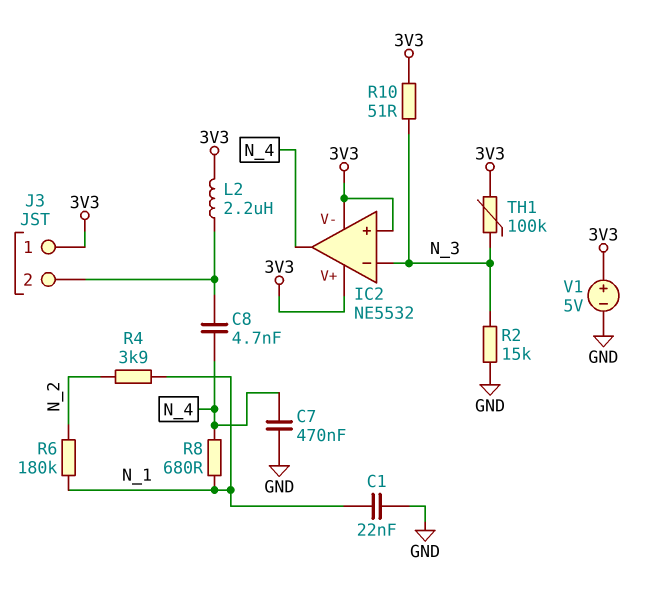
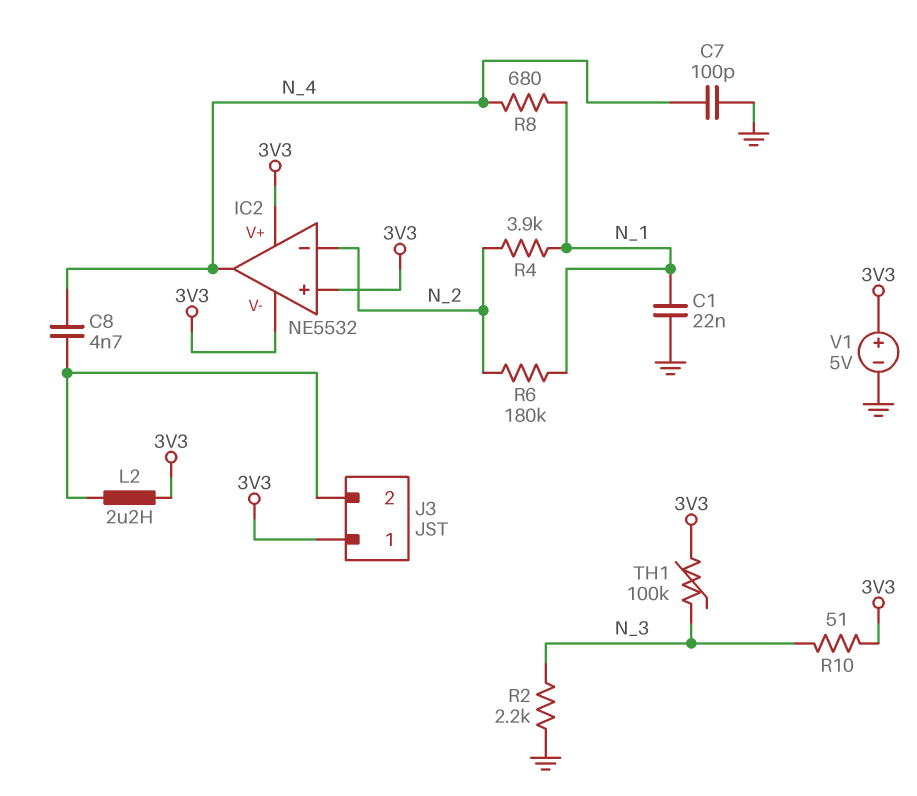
C7: 470nF (GND, N_4) -> 100pF (GND, N_4)
IC2 pin in-: N_3 -> N_2
R2: 15k (GND, N_3) -> 2.2k (GND, N_3)

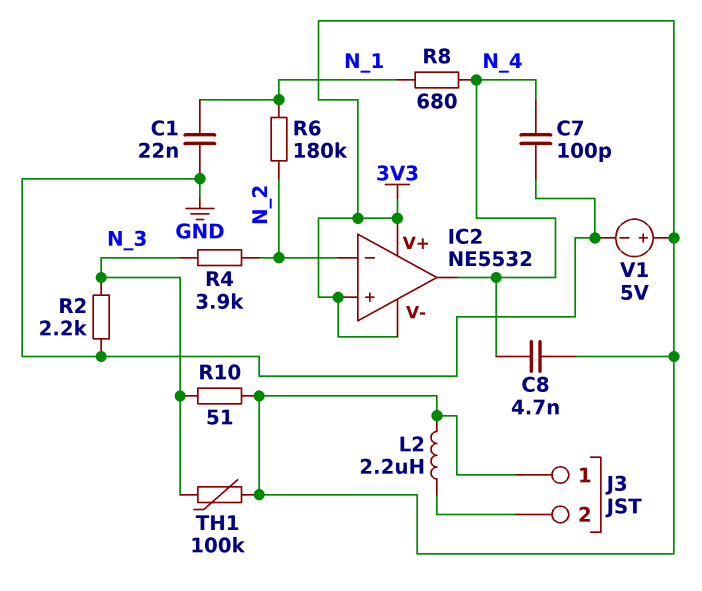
C8: 4.7nF (J3/2, N_4) -> 4.7nF (3V3, N_4)
R4: 3.9k (N_1, N_2) -> 3.9k (N_2, N_3)

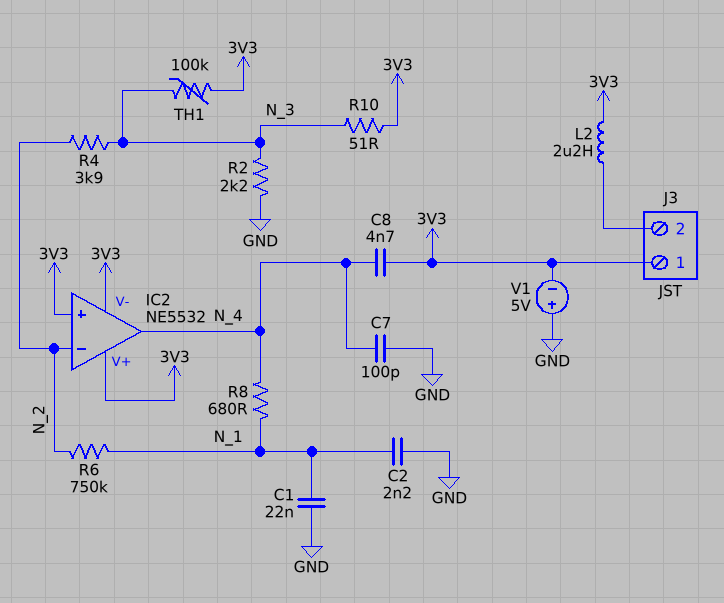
C2: none -> 2.2nF (GND, N_1)
R6: 180k (N_1, N_2) -> 750k (N_1, N_2)
V1: 5V (plus 3V3, minus GND) -> 5V (plus GND, minus 3V3)

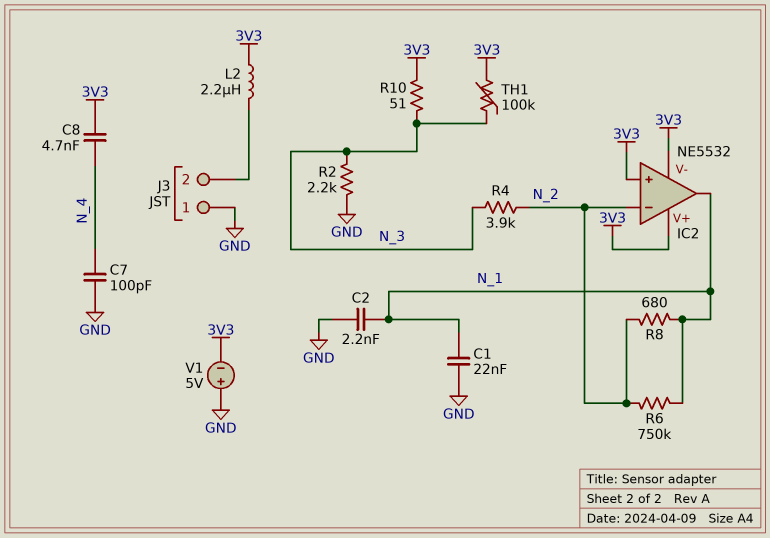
IC2 pin out: N_4 -> N_1
J3 pin 1: 3V3 -> GND
R8: 680 (N_1, N_4) -> 680 (N_1, N_2)

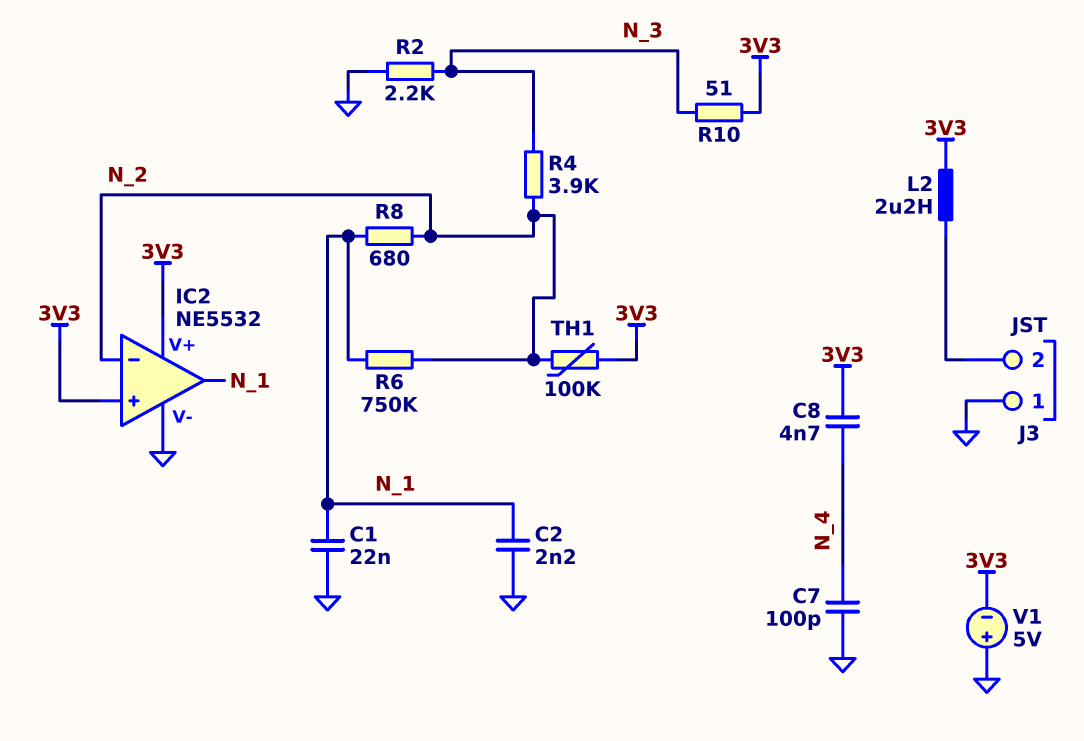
IC2 pin V-: 3V3 -> GND
TH1: 100k (3V3, N_3) -> 100k (3V3, N_2)

